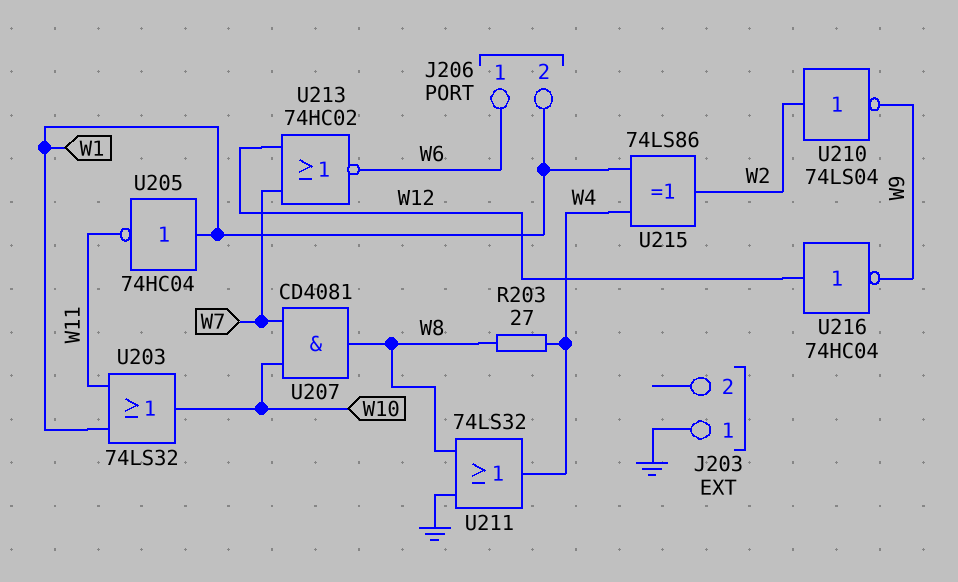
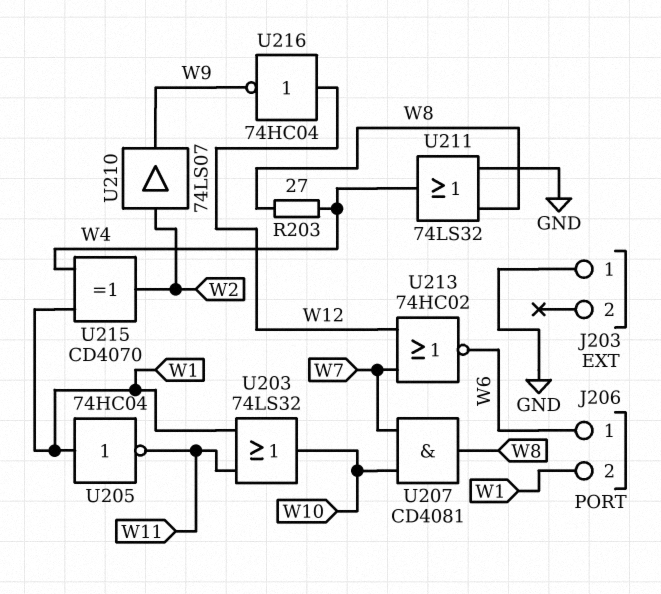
U210: NOT 74LS04 (in W2, out W9) -> buffer 74LS07 (in W2, out W9)
U215: XOR 74LS86 (in W1, in W4, out W2) -> XOR CD4070 (in W1, in W4, out W2)

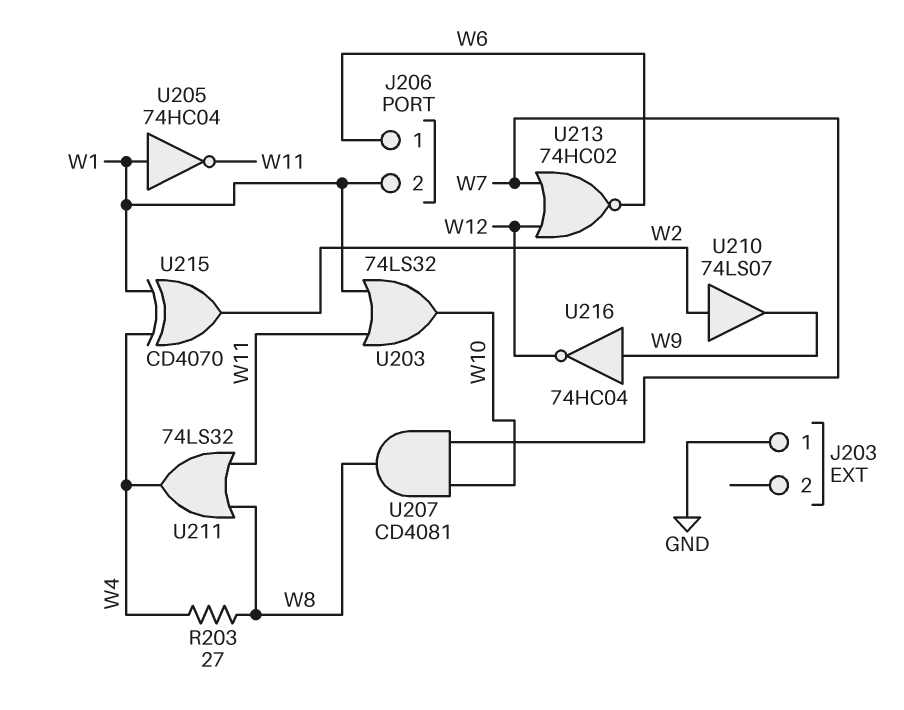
U211: OR 74LS32 (in GND, in W8, out W4) -> OR 74LS32 (in W8, in W11, out W4)
U216: NOT 74HC04 (in W12, out W9) -> NOT 74HC04 (in W9, out W12)

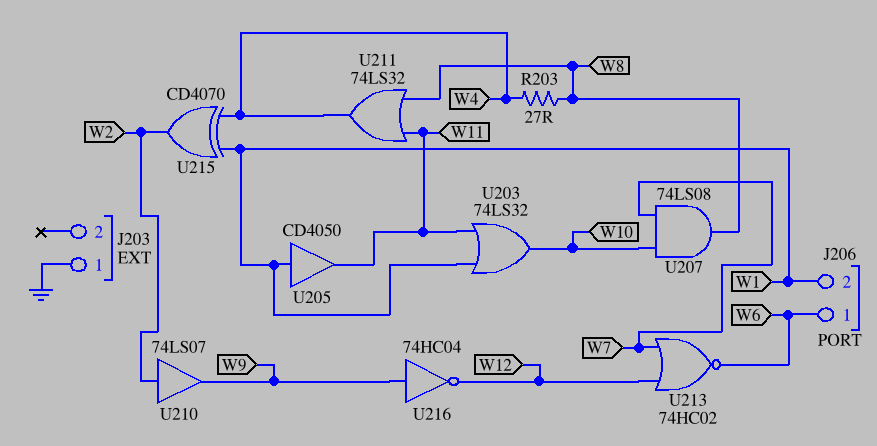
U205: NOT 74HC04 (in W1, out W11) -> buffer CD4050 (in W1, out W11)
U207: AND CD4081 (in W7, in W10, out W8) -> AND 74LS08 (in W7, in W10, out W8)

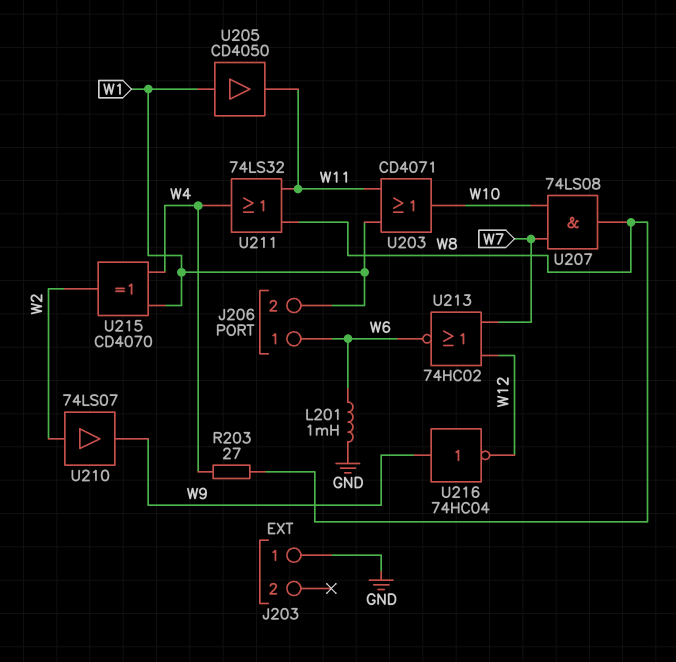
L201: none -> 1mH (GND, W6)
U203: OR 74LS32 (in W1, in W11, out W10) -> OR CD4071 (in W1, in W11, out W10)

